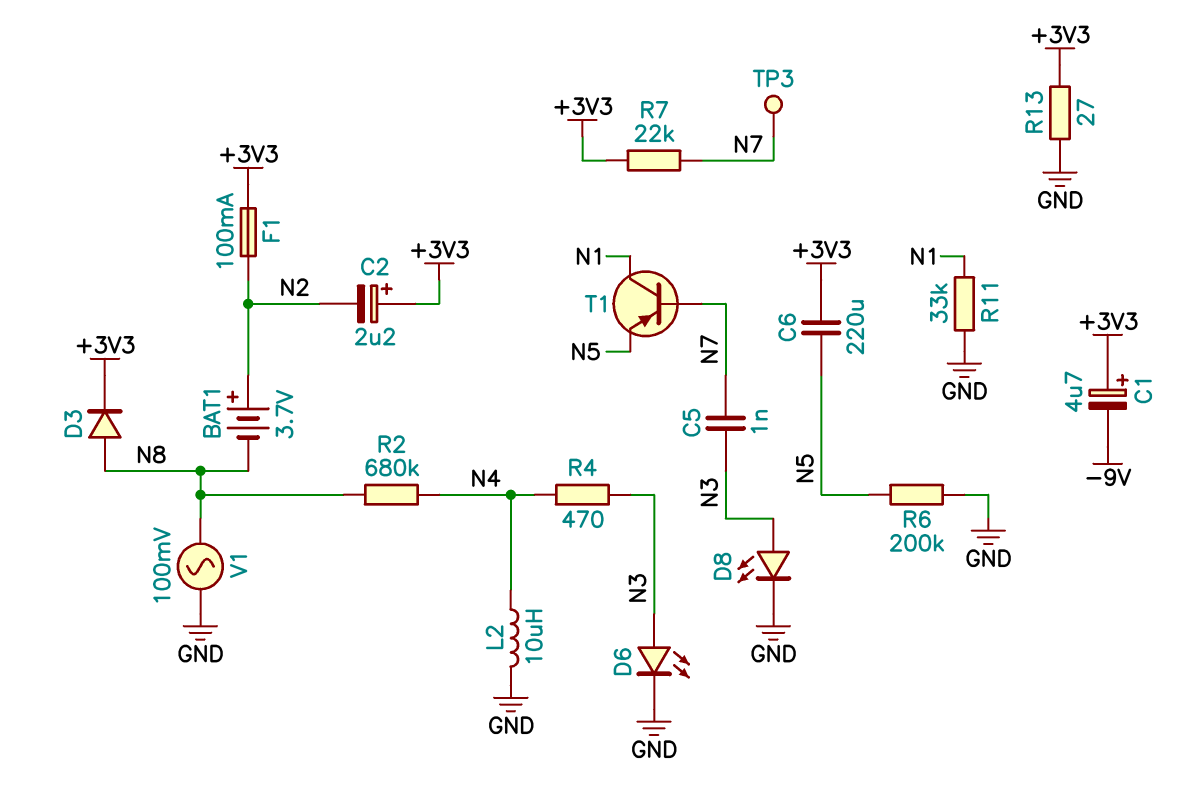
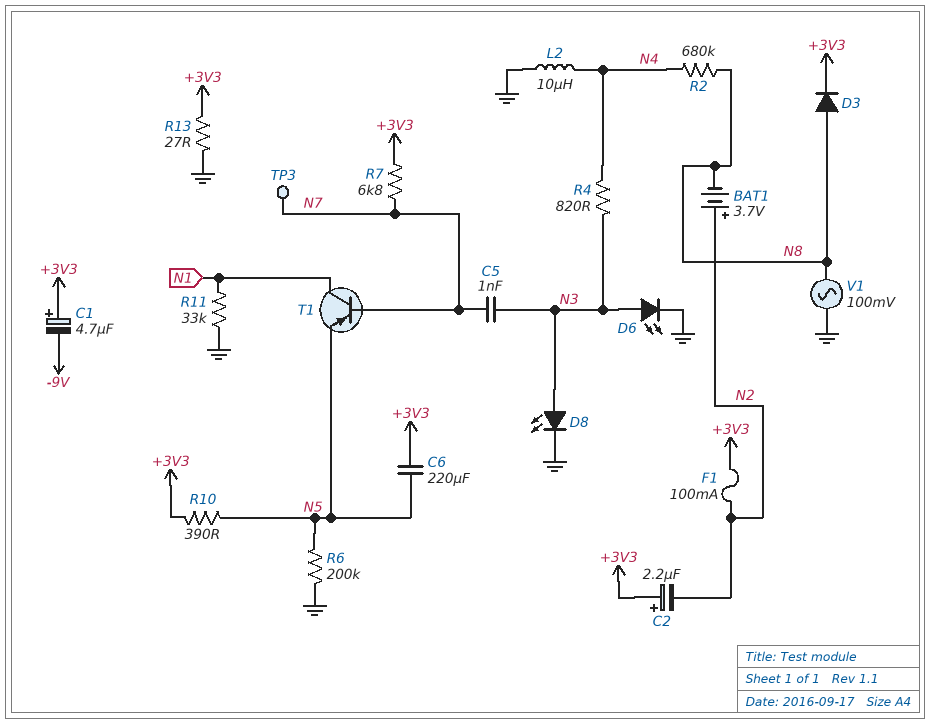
R4: 470 (N3, N4) -> 820 (N3, N4)
R7: 22k (+3V3, N7) -> 6.8k (+3V3, N7)
R10: none -> 390 (+3V3, N5)

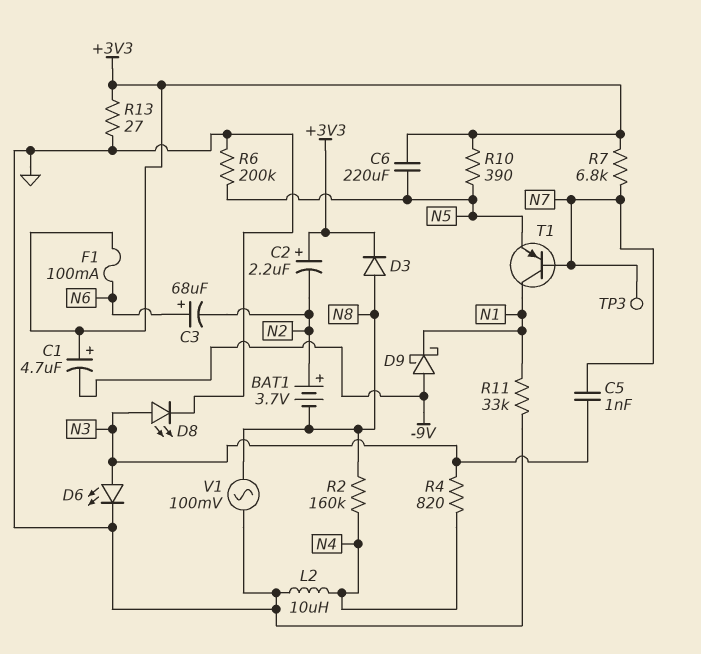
C3: none -> 68uF (plus N6, minus N2)
D9: none -> schottky (A -9V, K N1)
F1: 100mA (+3V3, N2) -> 100mA (+3V3, N6)
R2: 680k (N4, N8) -> 160k (N4, N8)

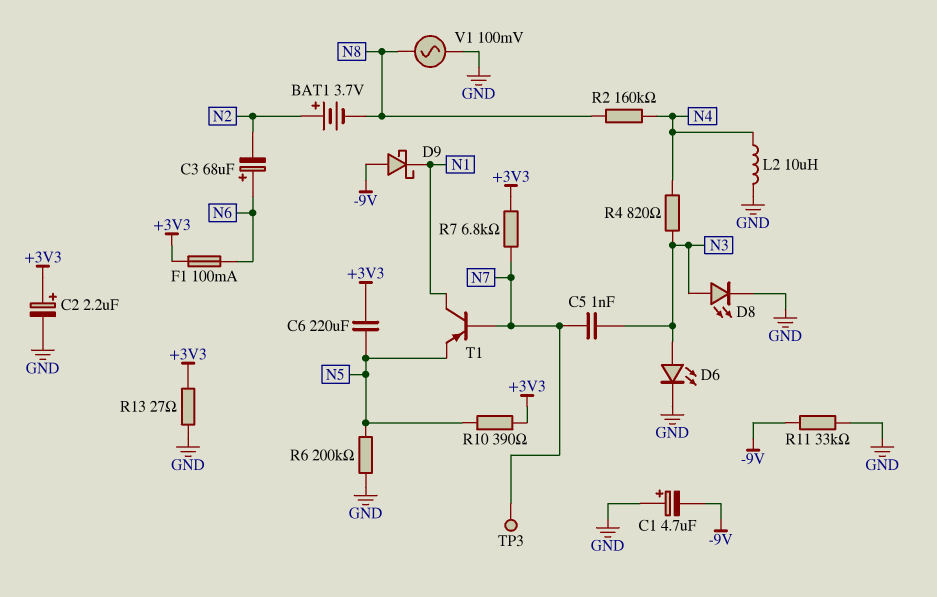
C1: 4.7uF (plus +3V3, minus -9V) -> 4.7uF (plus GND, minus -9V)
C2: 2.2uF (plus +3V3, minus N2) -> 2.2uF (plus +3V3, minus GND)
D3: diode (A N8, K +3V3) -> none
R11: 33k (GND, N1) -> 33k (-9V, GND)

